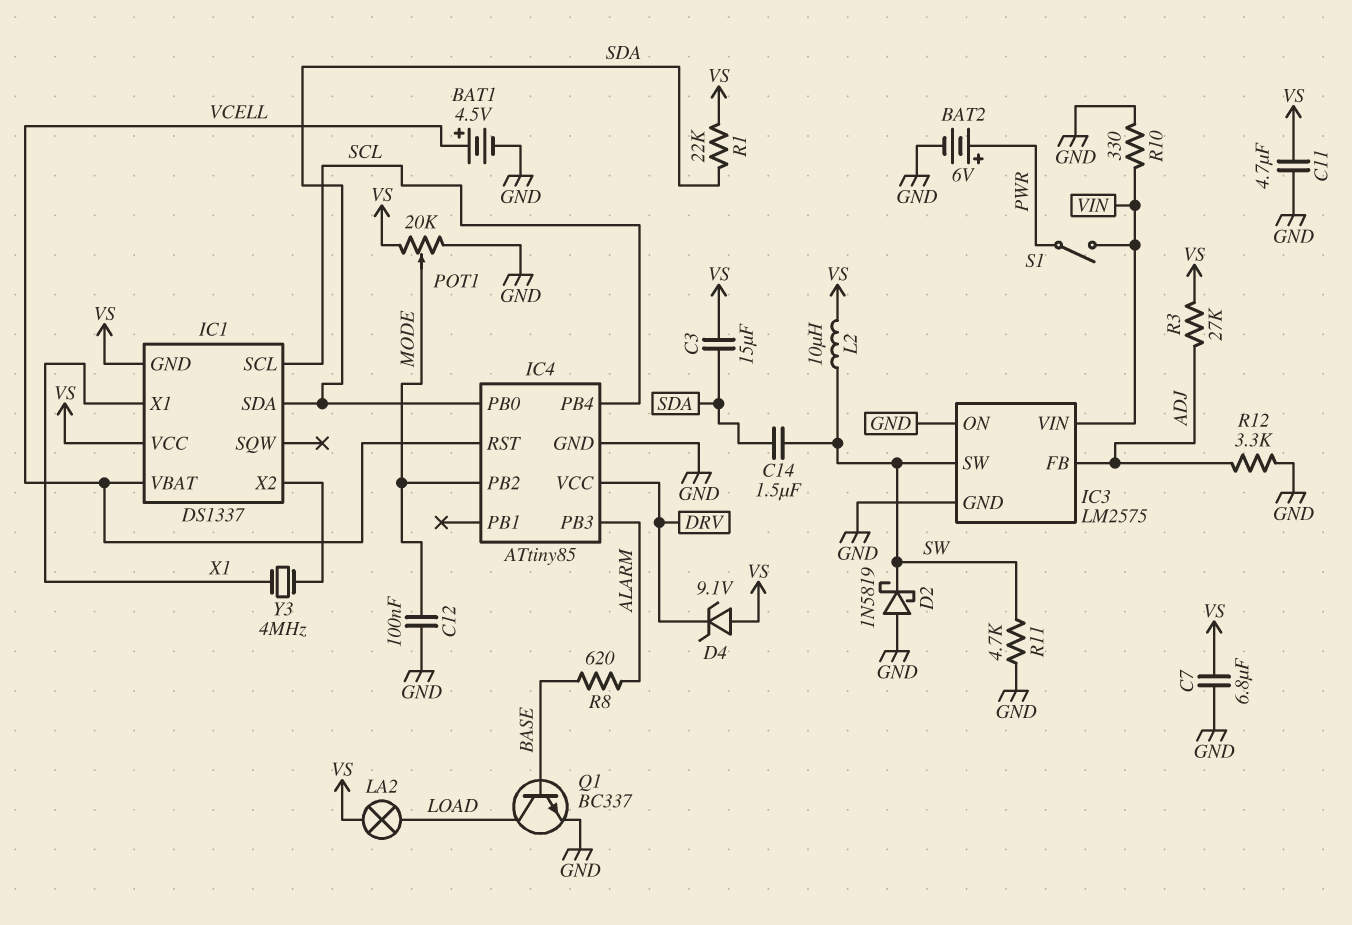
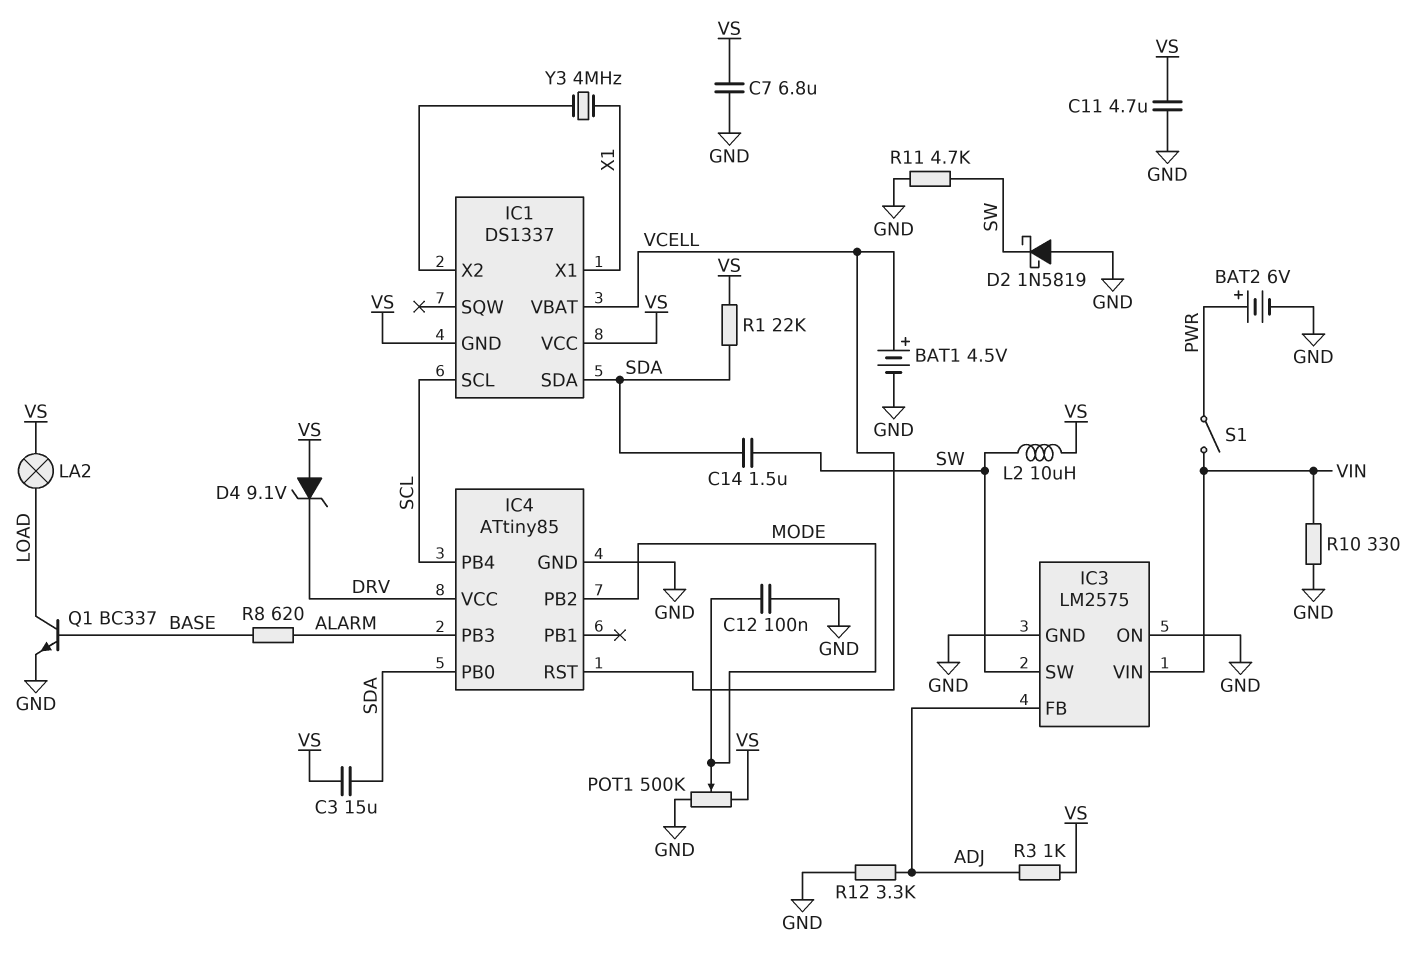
POT1: 20k (GND, VS, wiper MODE) -> 500k (GND, VS, wiper MODE)
R3: 27k (ADJ, VS) -> 1k (ADJ, VS)

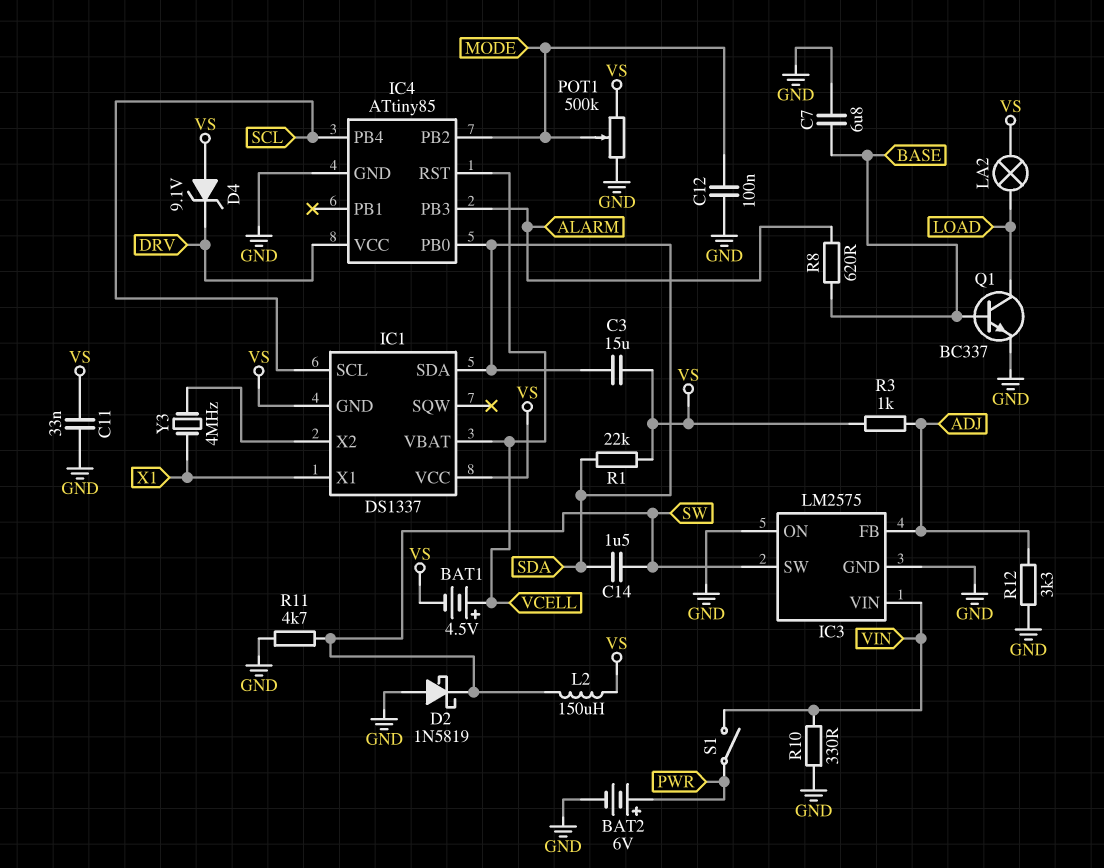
BAT1: 4.5V (plus VCELL, minus GND) -> 4.5V (plus VCELL, minus VS)
C7: 6.8uF (GND, VS) -> 6.8uF (BASE, GND)
C11: 4.7uF (GND, VS) -> 33nF (GND, VS)
L2: 10uH (SW, VS) -> 150uH (SW, VS)

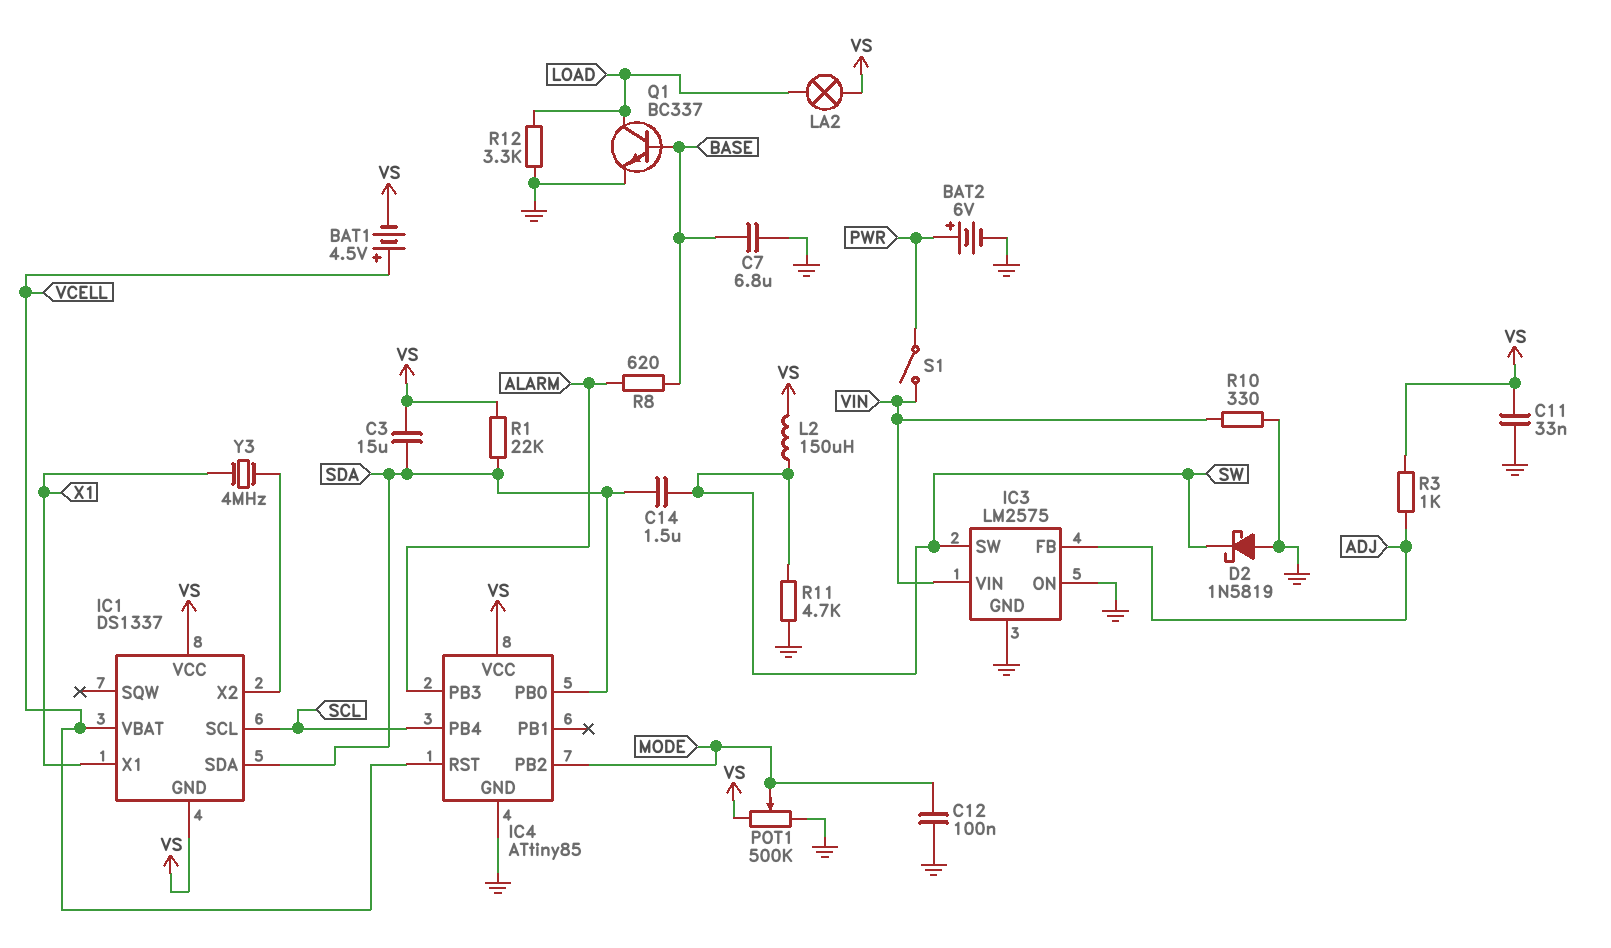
D4: zener 9.1V (A VS, K DRV) -> none
IC4 pin VCC: DRV -> VS
R12: 3.3k (ADJ, GND) -> 3.3k (GND, LOAD)

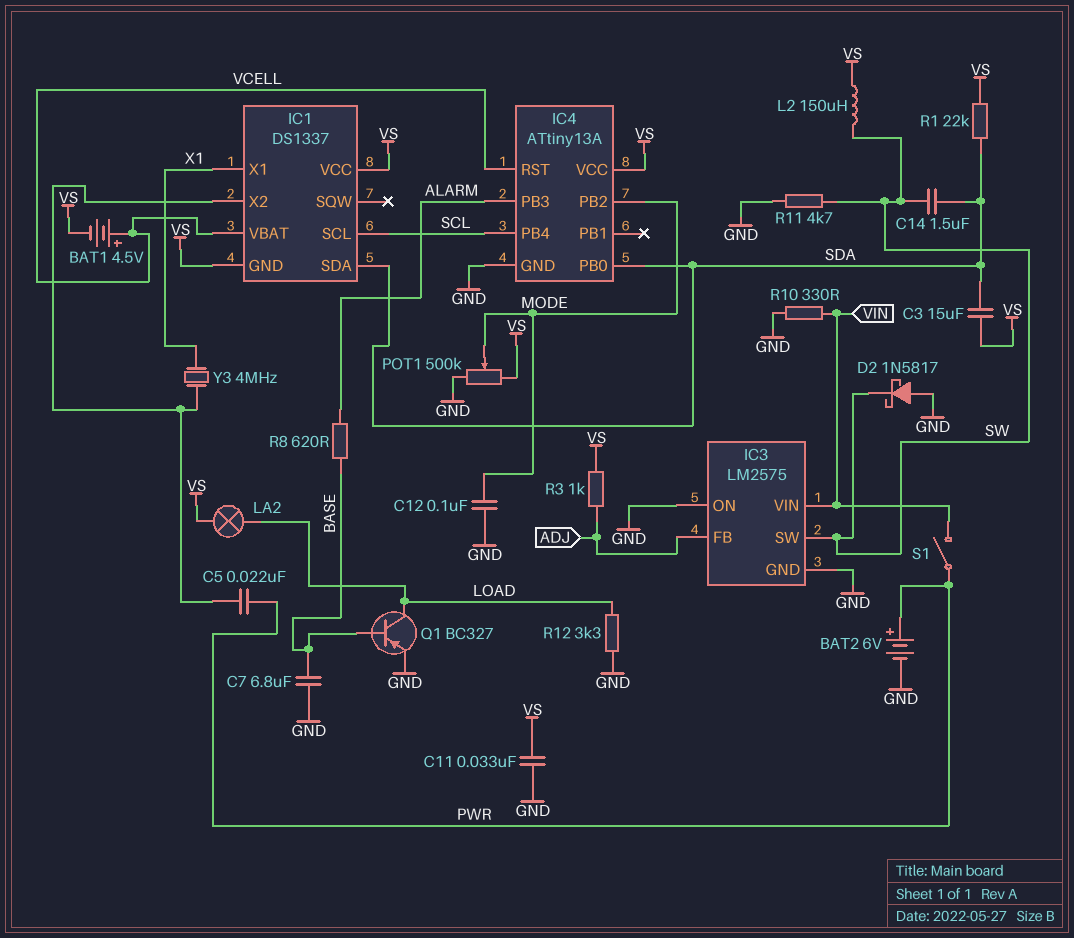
C5: none -> 22nF (IC1/X2, PWR)
D2: schottky 1N5819 (A GND, K SW) -> schottky 1N5817 (A GND, K SW)
IC4: ATtiny85 -> ATtiny13A
Q1: NPN BC337 (B BASE, C LOAD, E GND) -> PNP BC327 (B BASE, C LOAD, E GND)

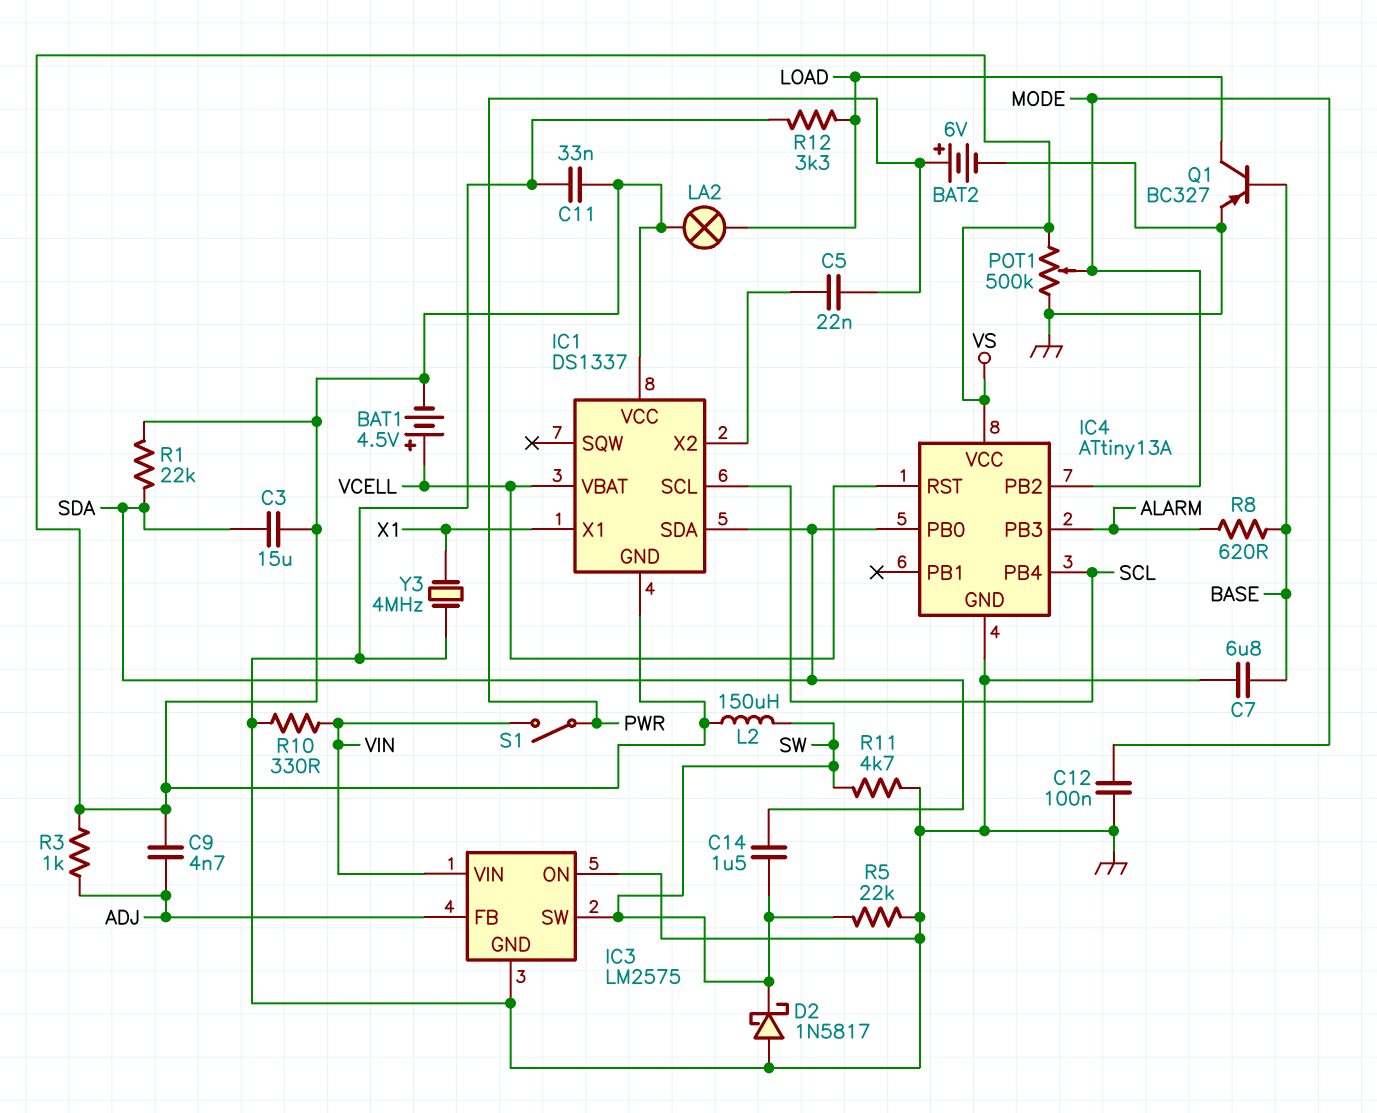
C9: none -> 4.7nF (ADJ, VS)
R5: none -> 22k (GND, SW)
Y3: 4MHz (IC1/X2, X1) -> 4MHz (GND, X1)

